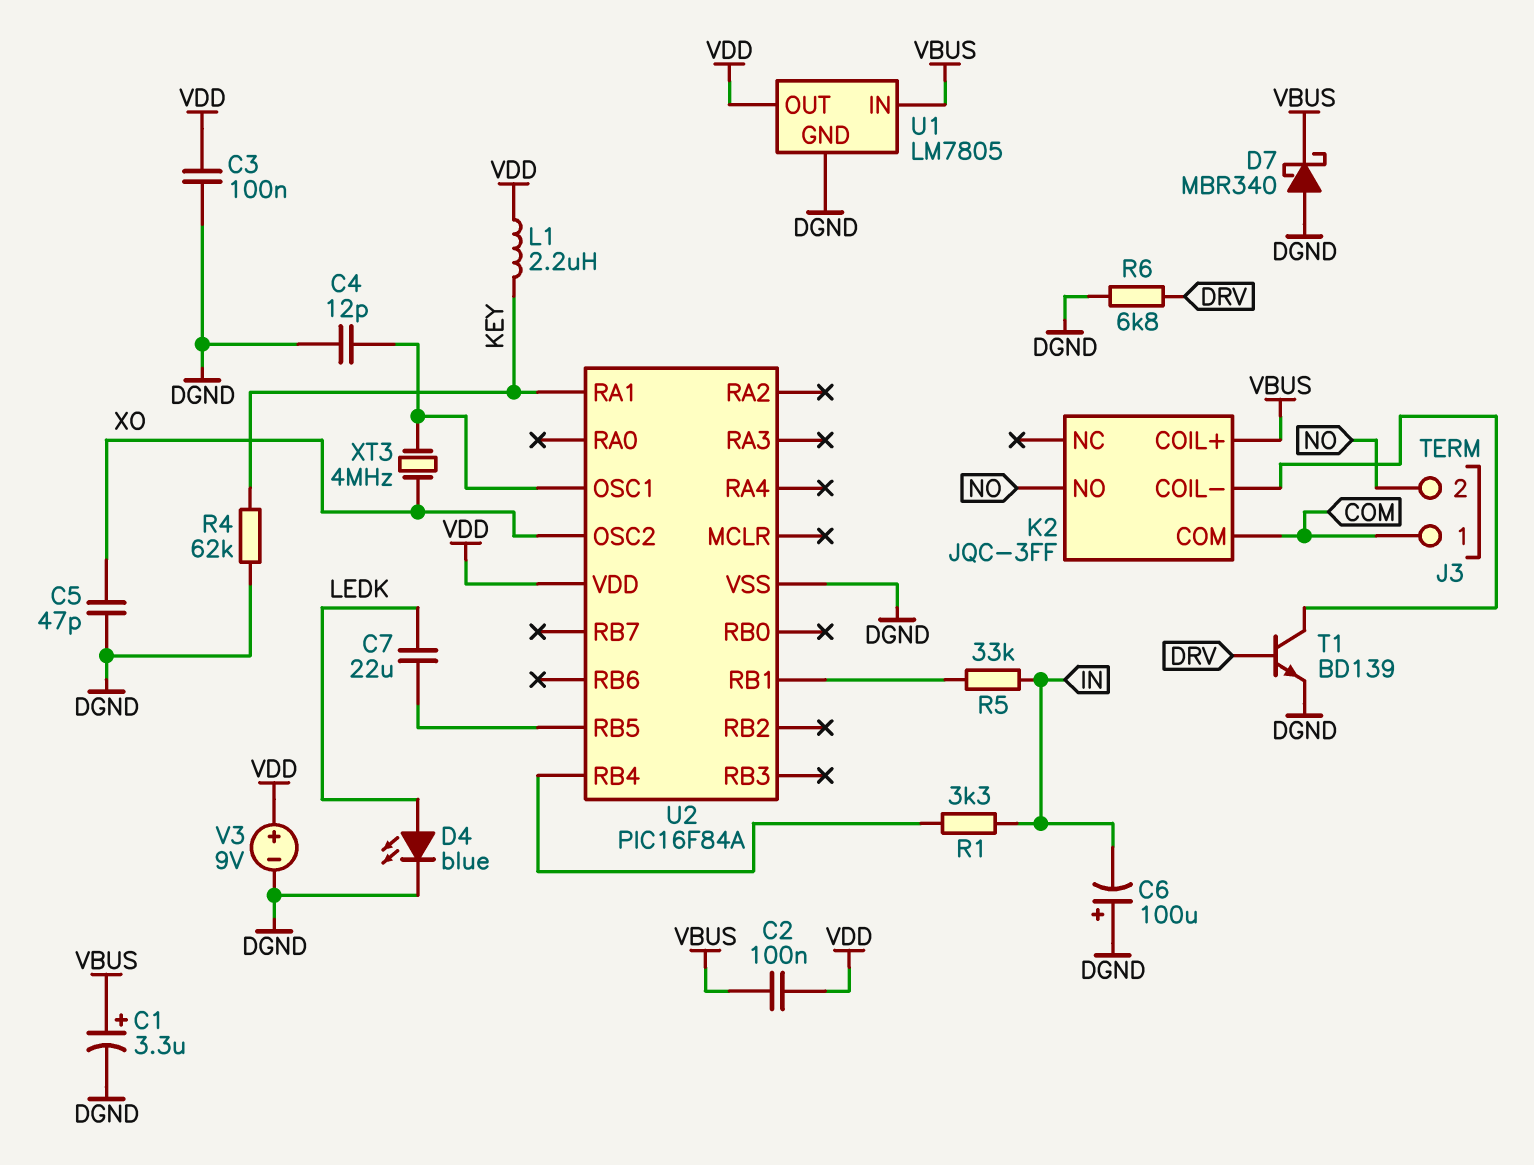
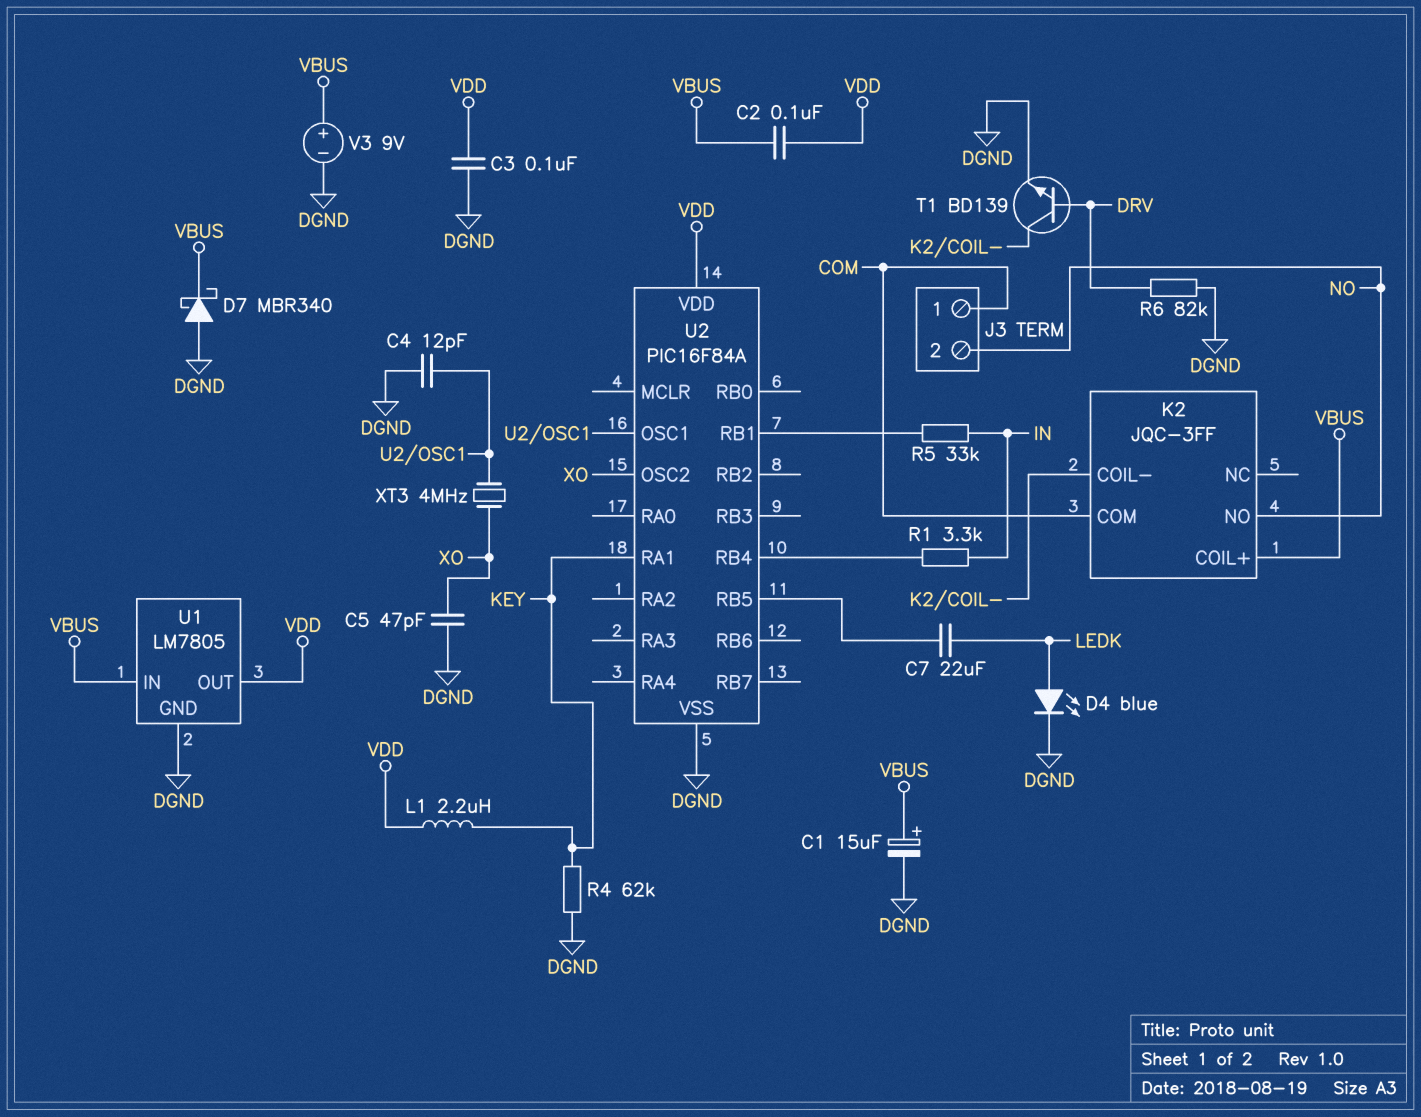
C1: 3.3uF (plus VBUS, minus DGND) -> 15uF (plus VBUS, minus DGND)
C6: 100uF (plus DGND, minus IN) -> none
R6: 6.8k (DGND, DRV) -> 82k (DGND, DRV)
V3: 9V (plus VDD, minus DGND) -> 9V (plus VBUS, minus DGND)

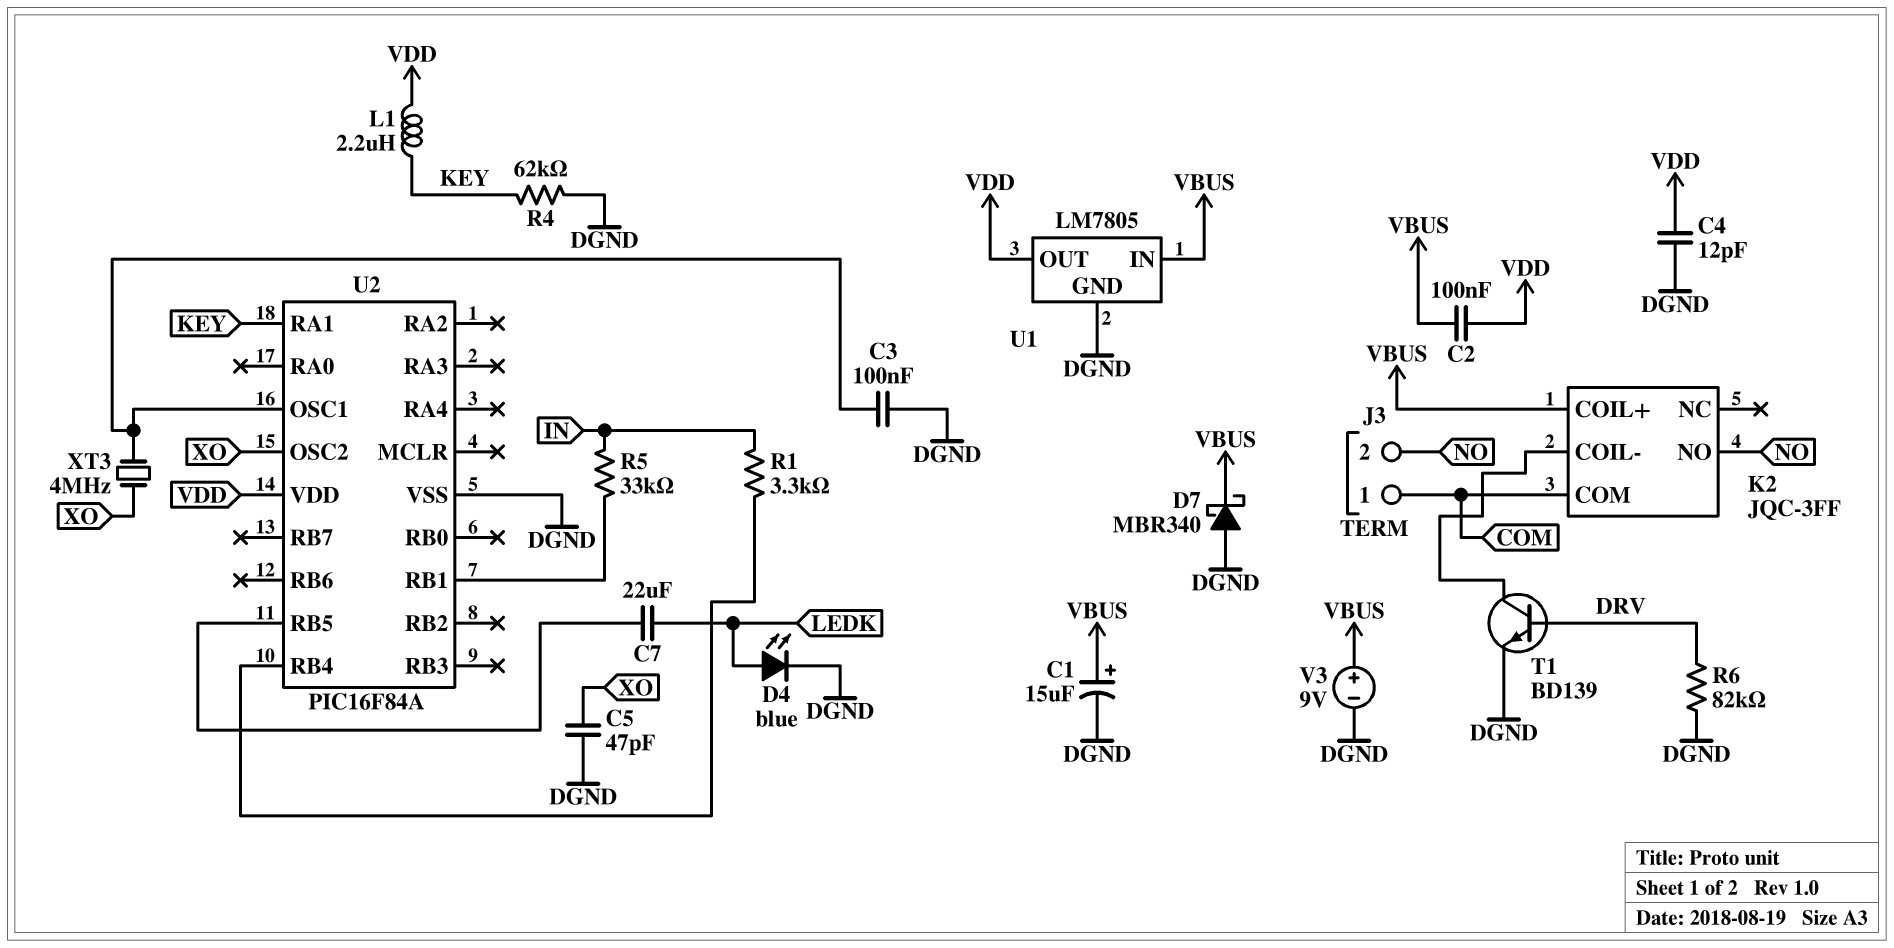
C3: 100nF (DGND, VDD) -> 100nF (DGND, U2/OSC1)
C4: 12pF (DGND, U2/OSC1) -> 12pF (DGND, VDD)

